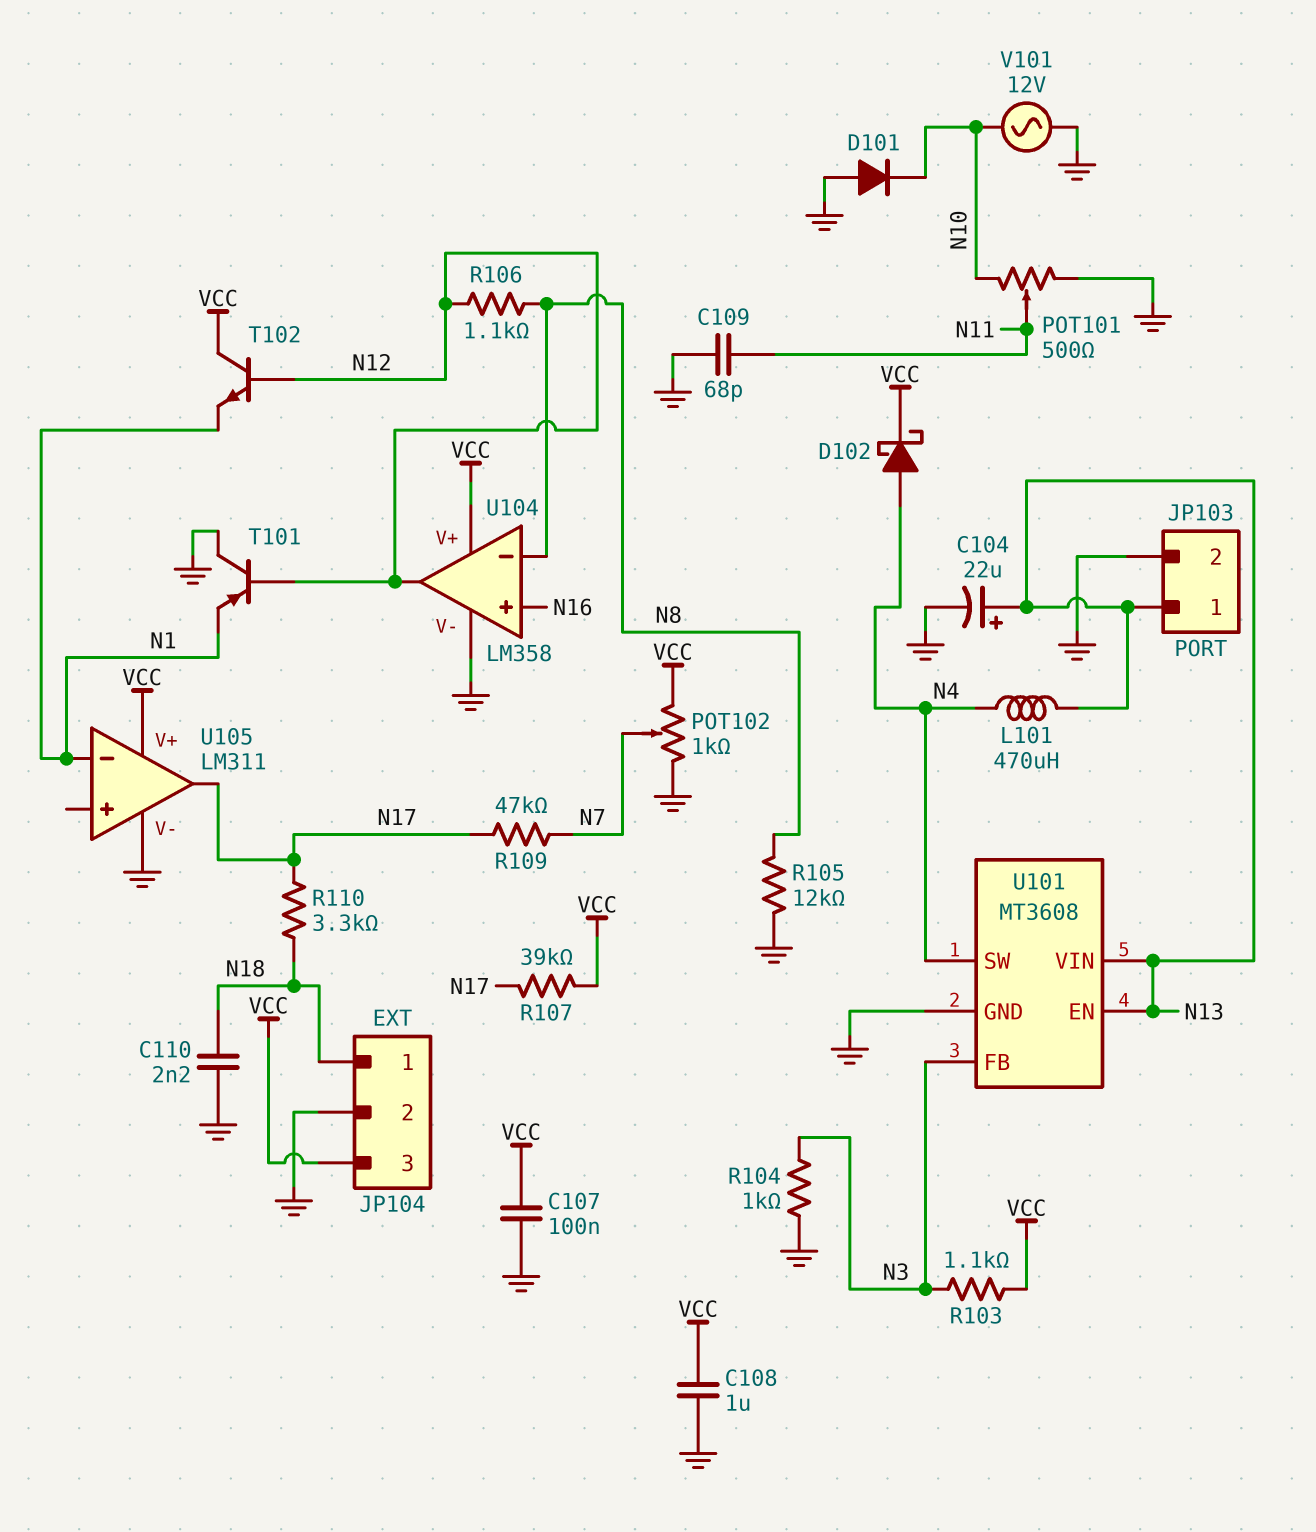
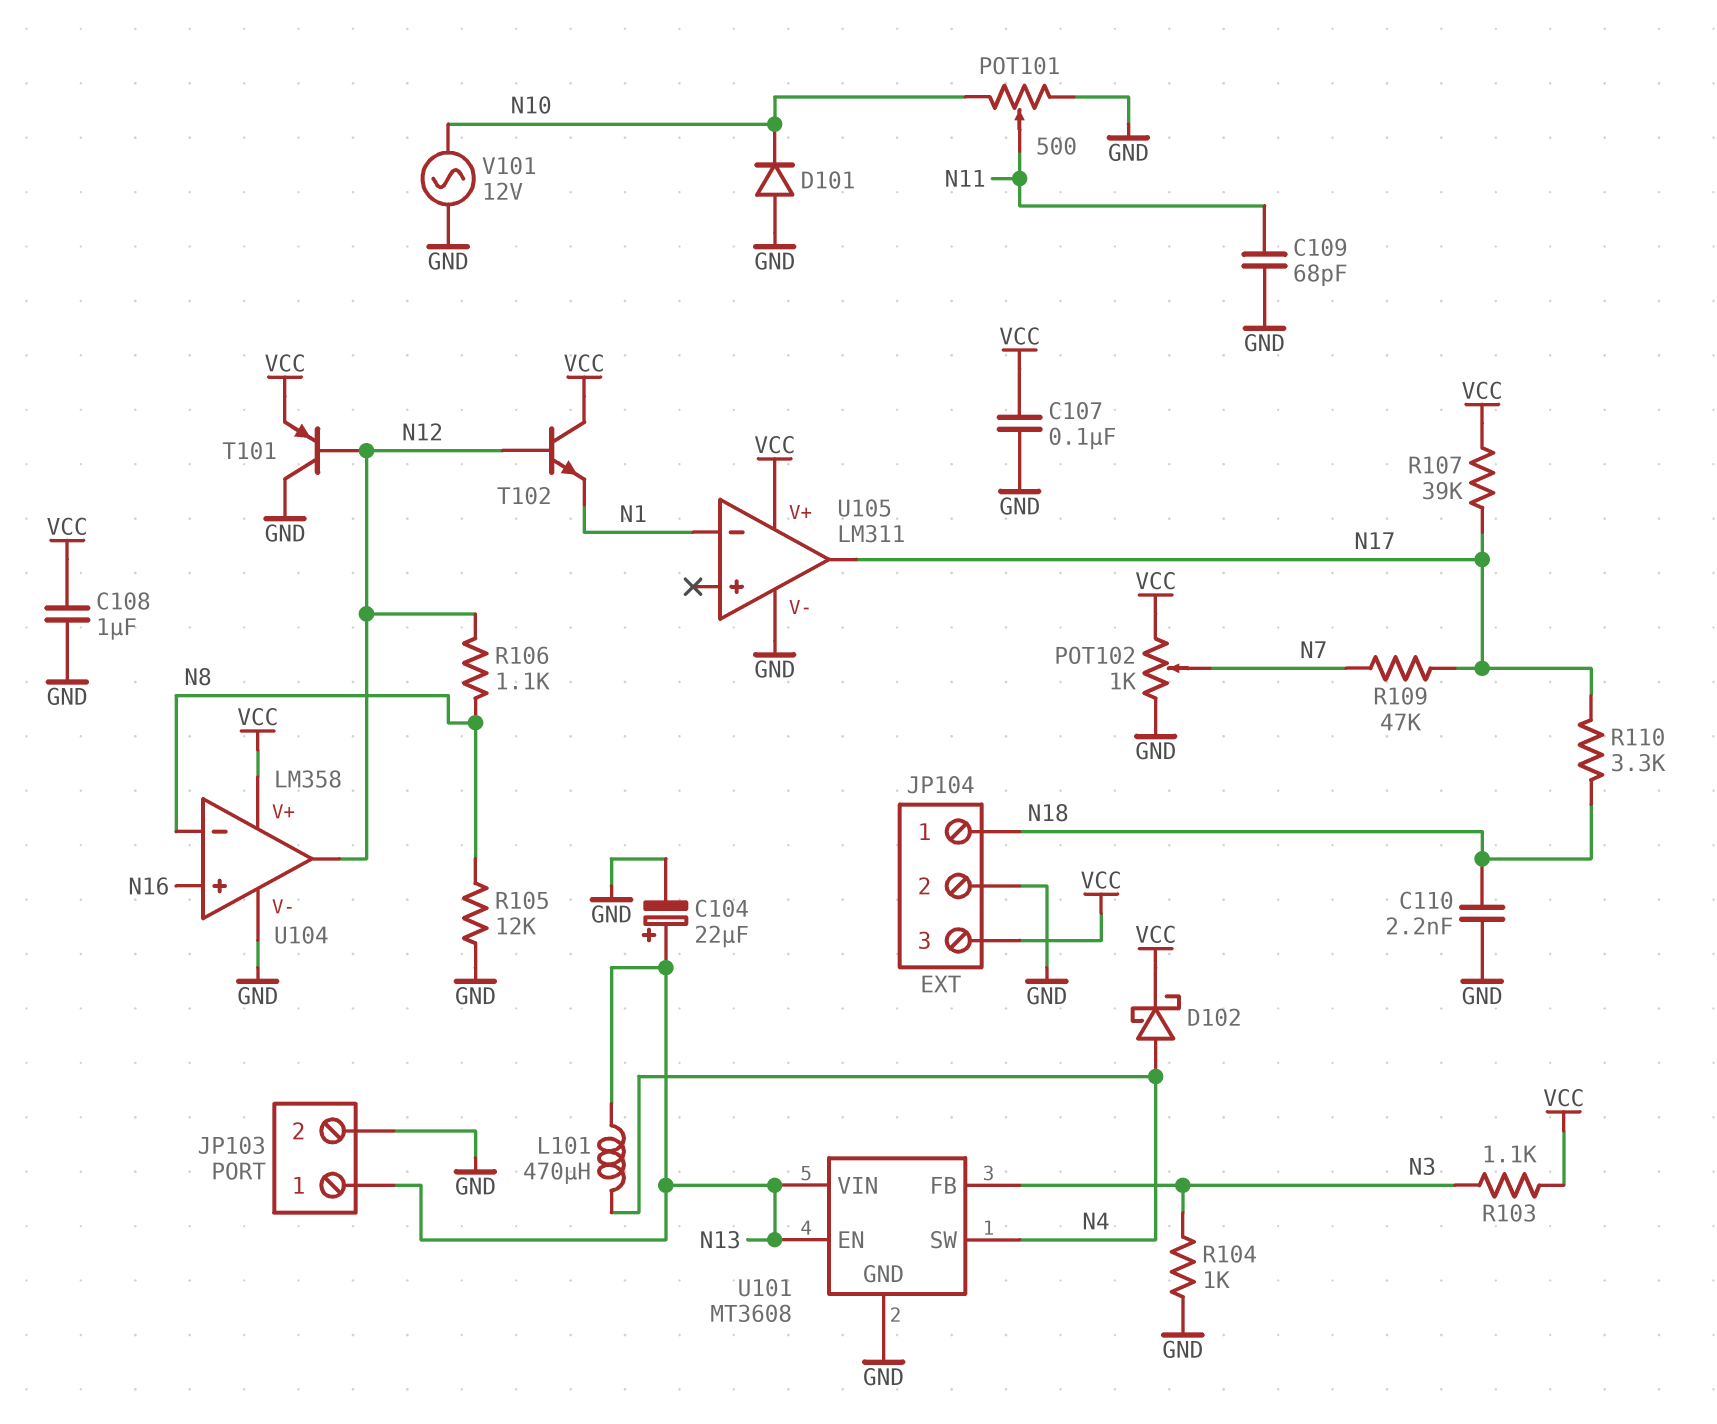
T101: PNP (B N12, C GND, E N1) -> PNP (B N12, C GND, E VCC)

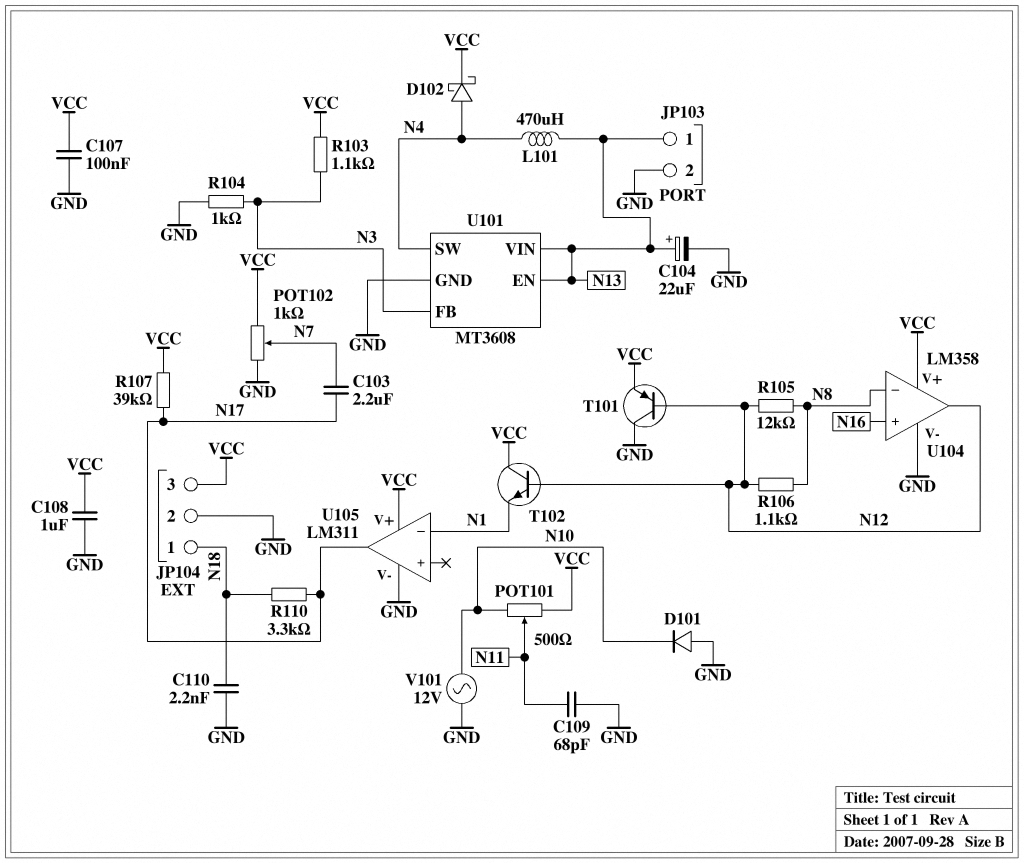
C103: none -> 2.2uF (N7, N17)
POT101: 500 (GND, N10, wiper N11) -> 500 (N10, VCC, wiper N11)
R105: 12k (GND, N8) -> 12k (N8, N12)
R109: 47k (N7, N17) -> none

